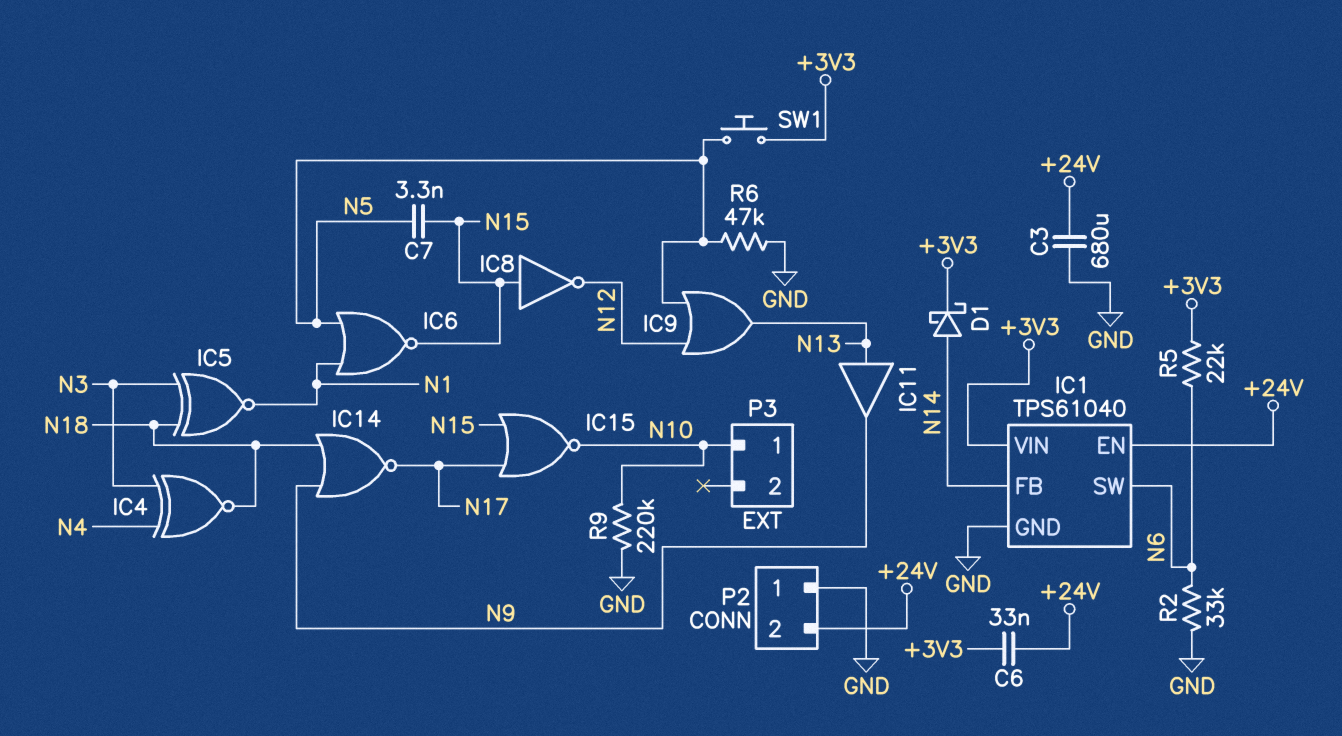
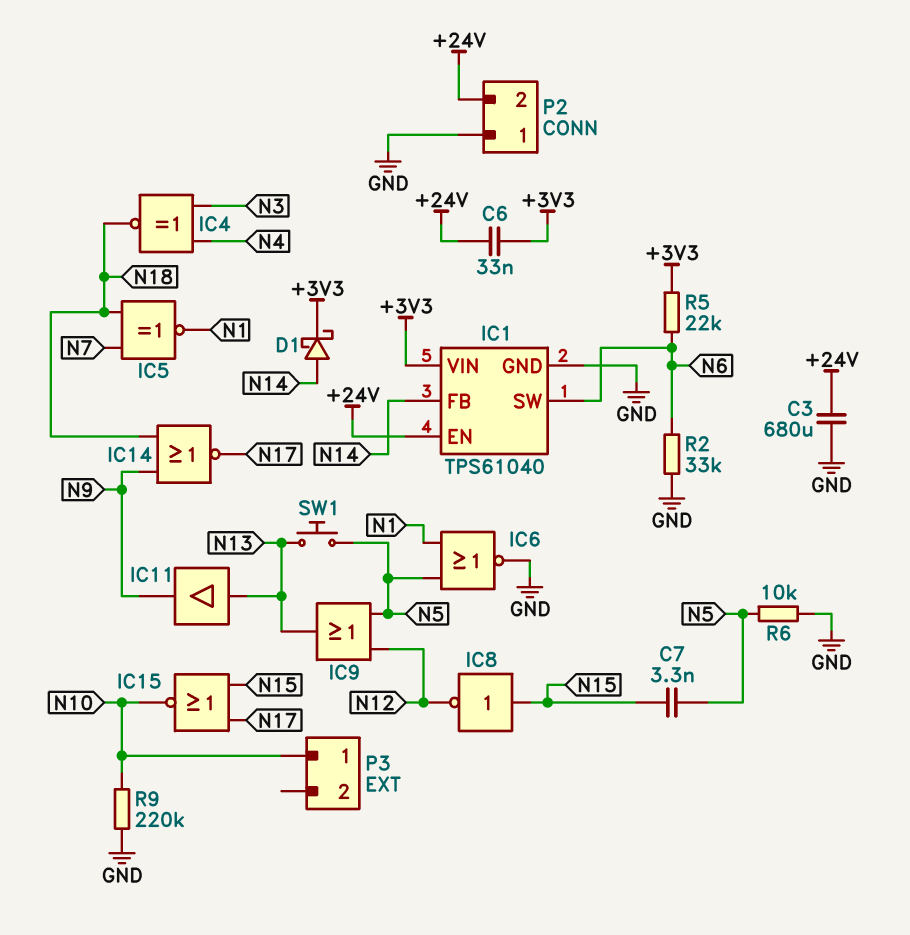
IC5: XNOR (in N3, in N18, out N1) -> XNOR (in N7, in N18, out N1)
IC6: NOR (in N1, in N5, out N15) -> NOR (in N1, in N5, out GND)
R6: 47k (GND, N5) -> 10k (GND, N5)
SW1: button (+3V3, N5) -> button (N5, N13)

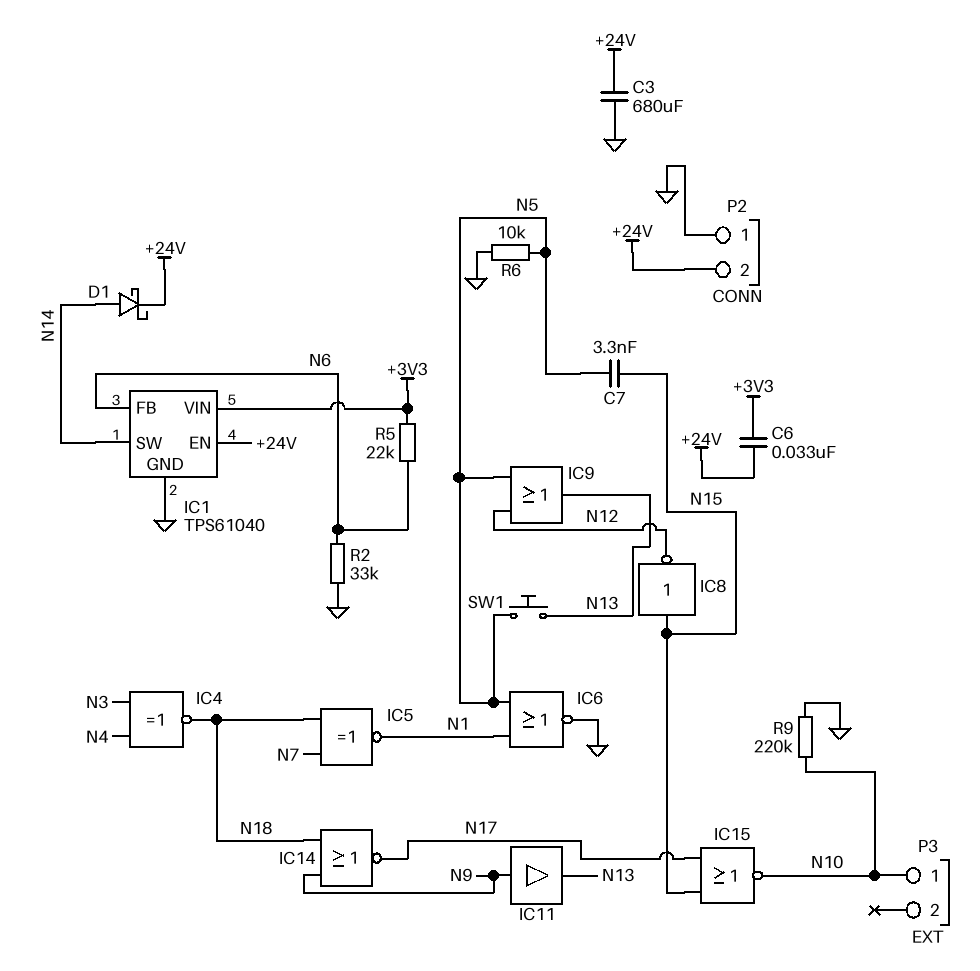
D1: schottky (A N14, K +3V3) -> schottky (A N14, K +24V)
IC1 pin FB: N14 -> N6
IC1 pin SW: N6 -> N14
IC11: buffer (in N13, out N9) -> buffer (in N9, out N13)

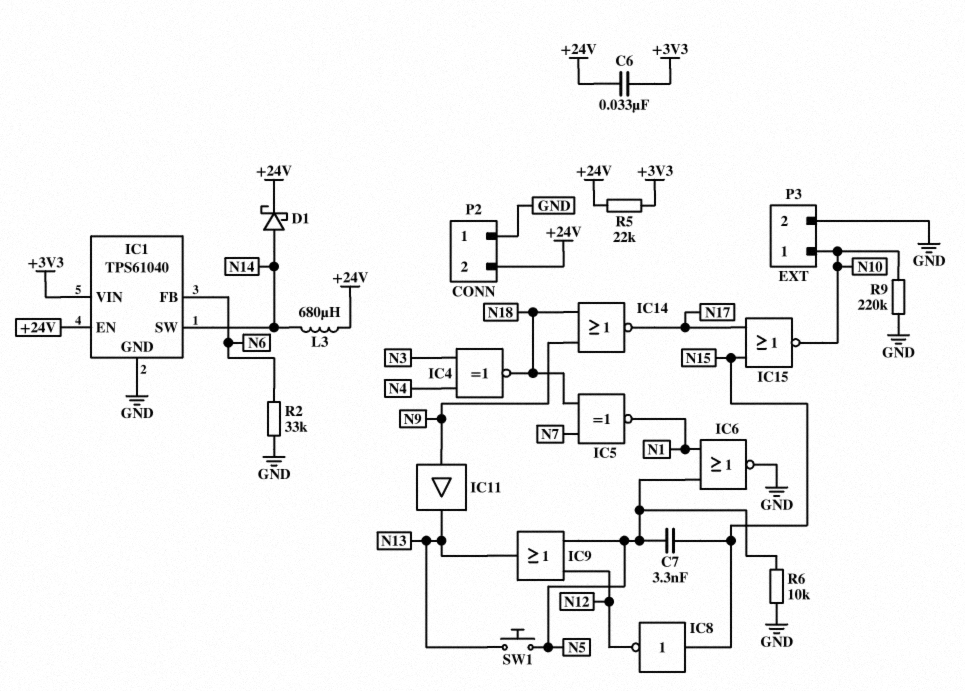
C3: 680uF (+24V, GND) -> none
L3: none -> 680uH (+24V, N14)
P3 pin 2: none -> GND
R5: 22k (+3V3, N6) -> 22k (+3V3, +24V)

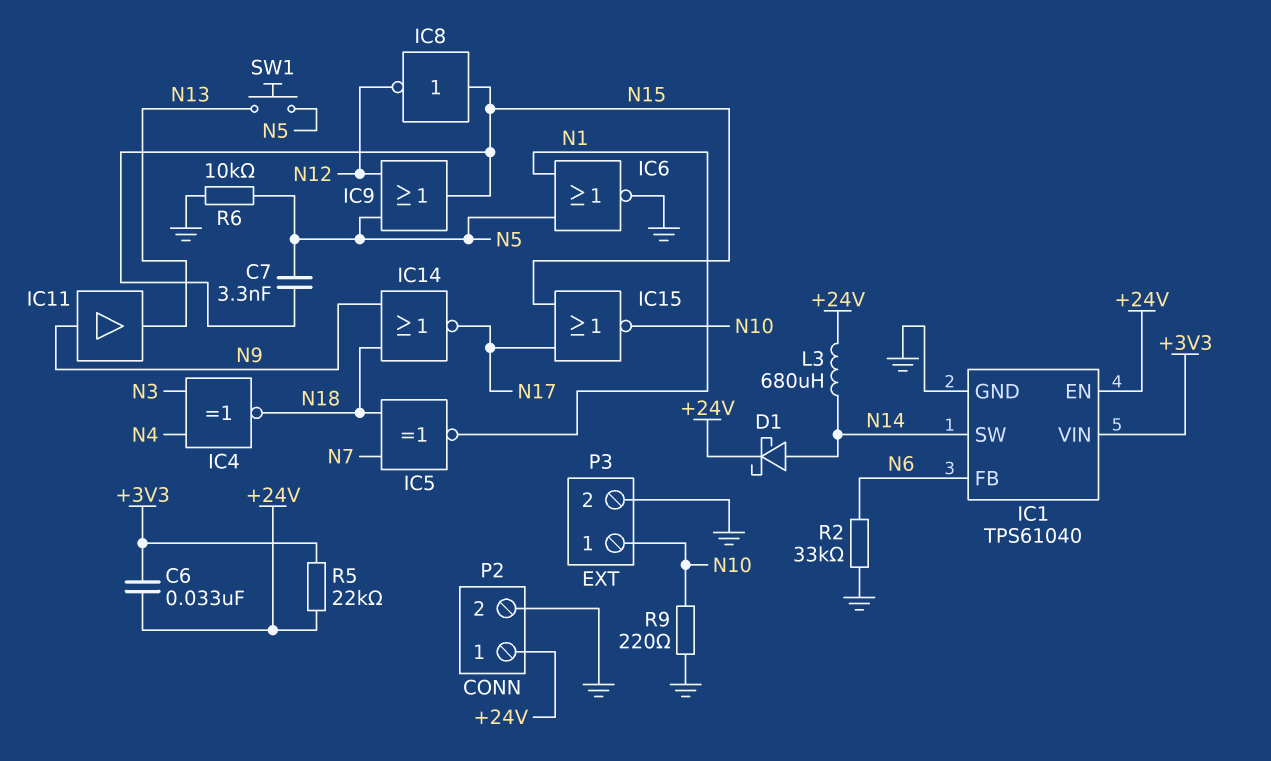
IC9: OR (in N5, in N12, out N13) -> OR (in N5, in N12, out N15)
P2 pin 1: GND -> +24V
P2 pin 2: +24V -> GND
R9: 220k (GND, N10) -> 220 (GND, N10)

